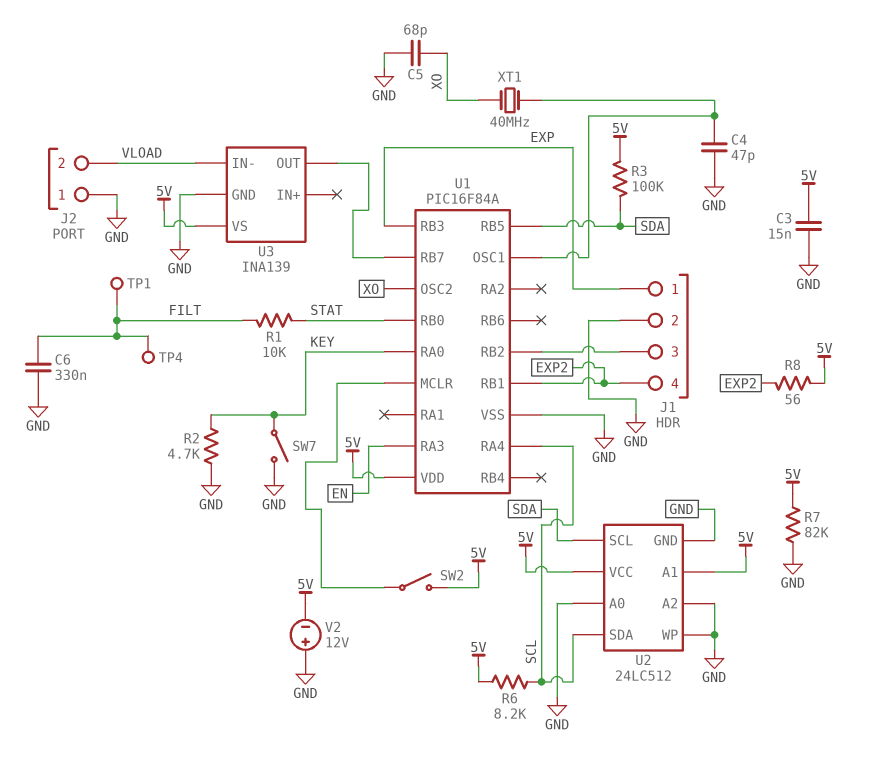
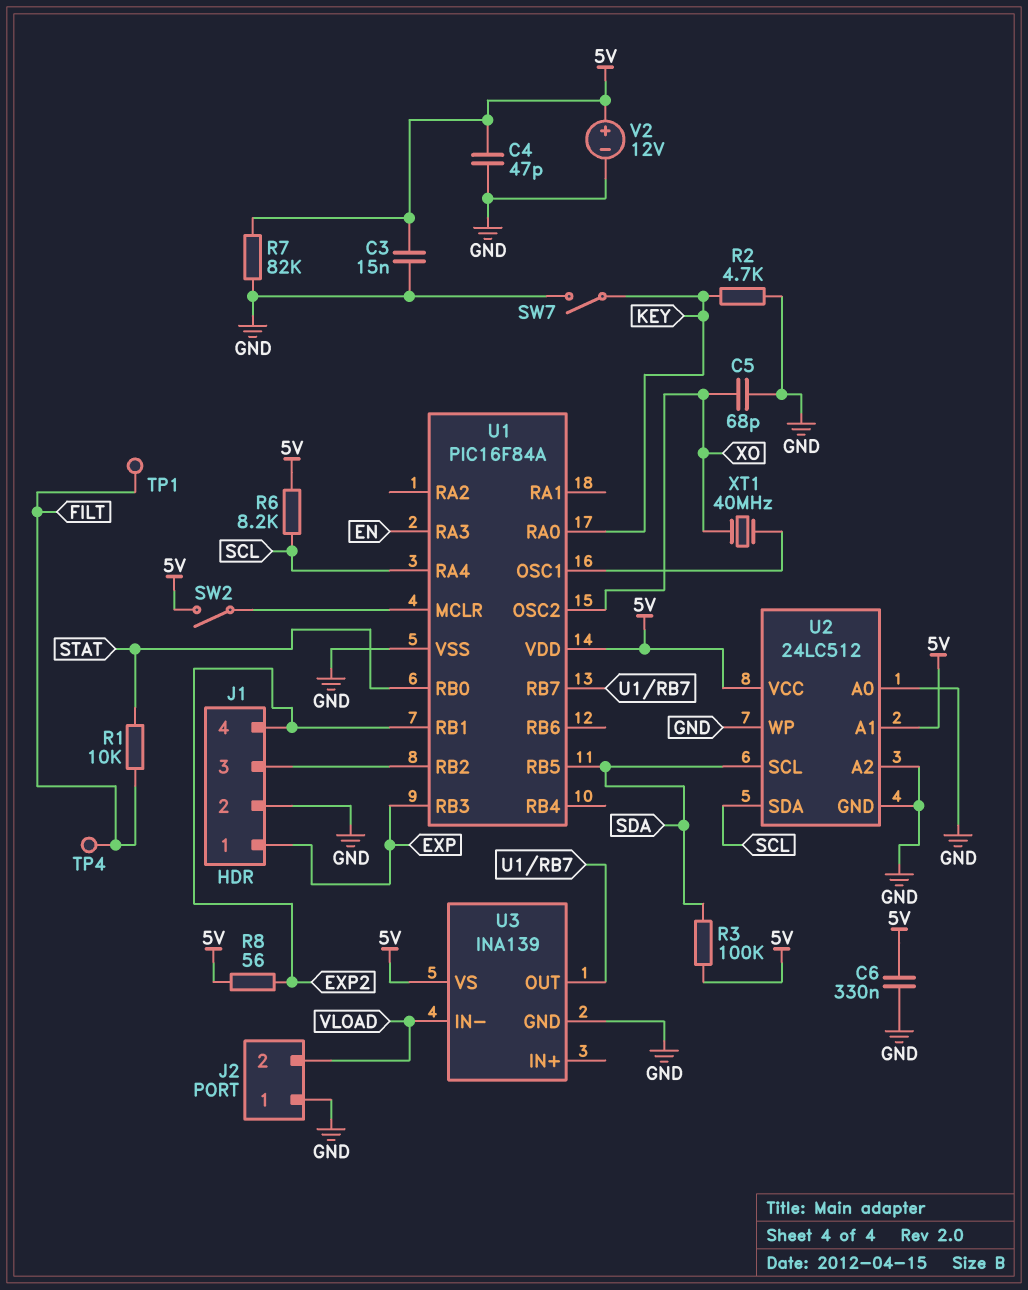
C4: 47pF (GND, U1/OSC1) -> 47pF (5V, GND)
C6: 330nF (FILT, GND) -> 330nF (5V, GND)
V2: 12V (plus GND, minus 5V) -> 12V (plus 5V, minus GND)

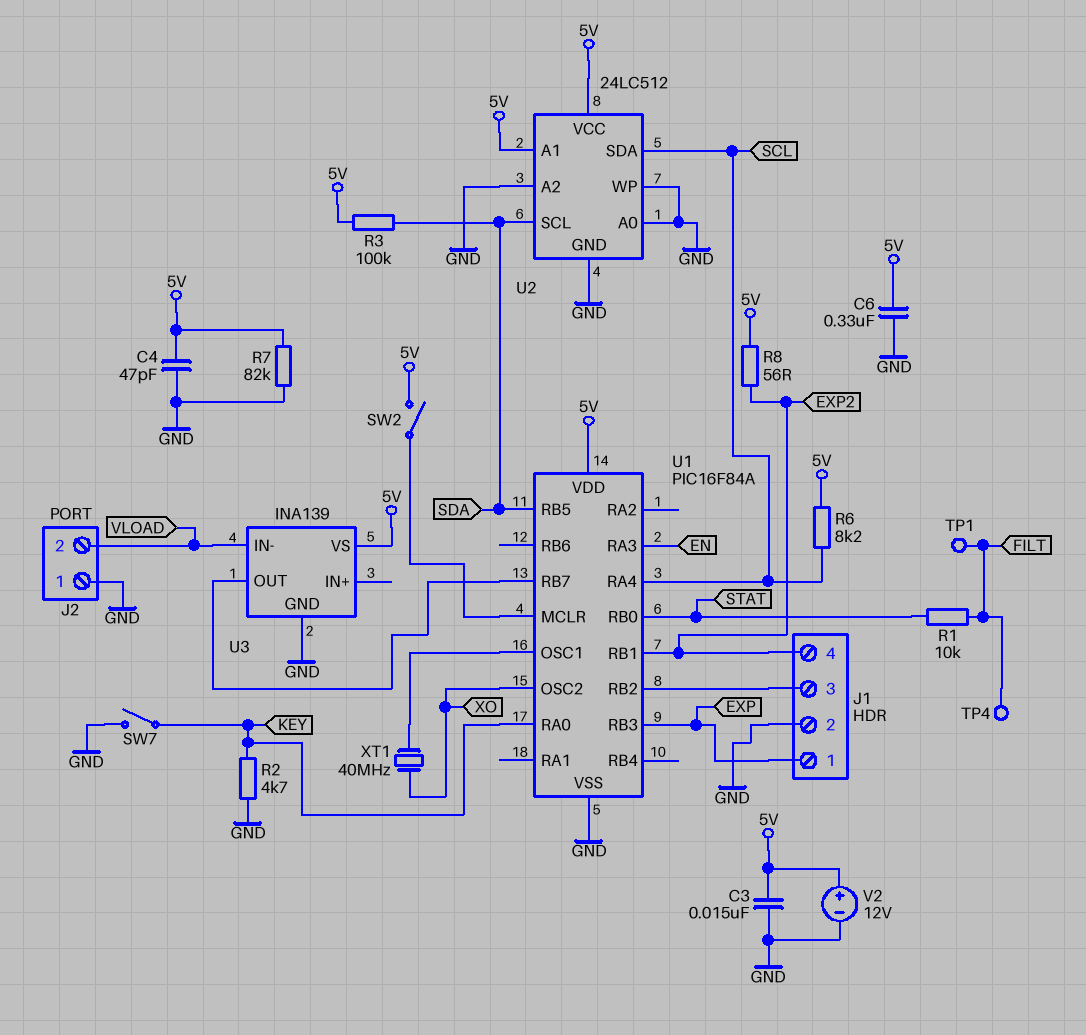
C5: 68pF (GND, XO) -> none

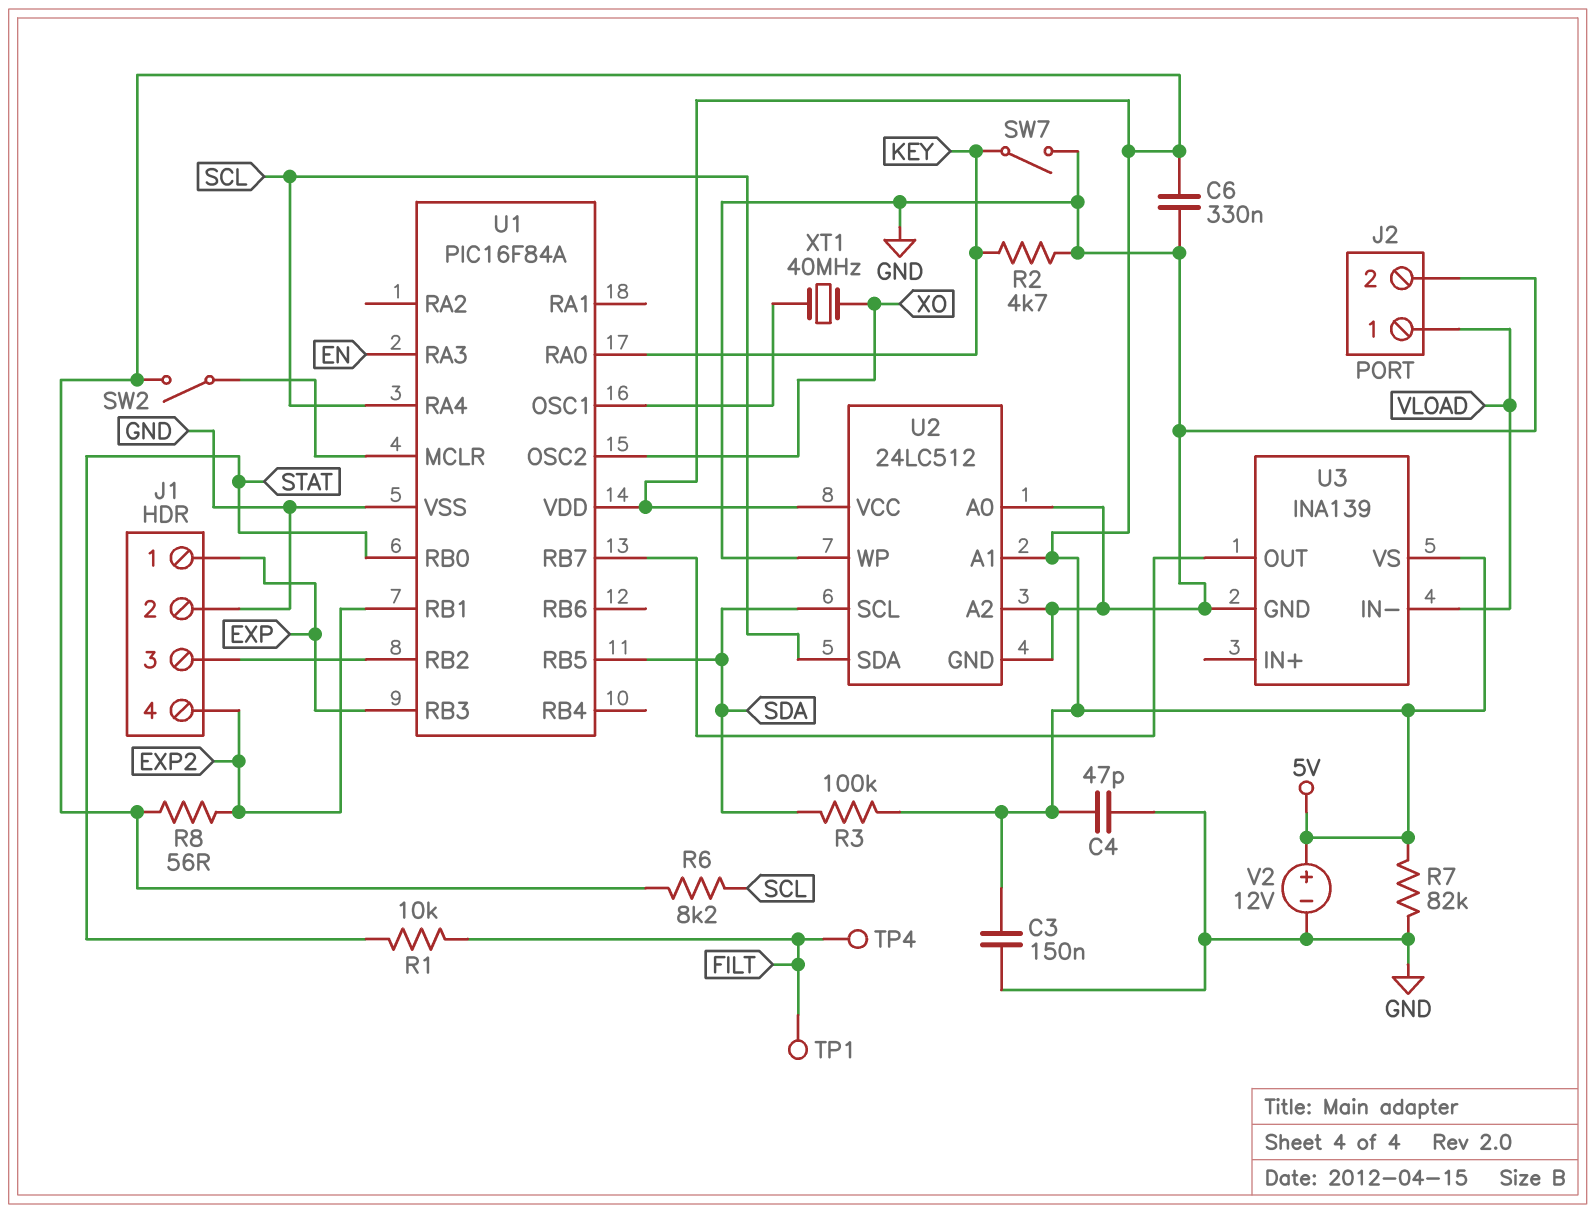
C3: 15nF (5V, GND) -> 150nF (5V, GND)
J2 pin 1: GND -> VLOAD
J2 pin 2: VLOAD -> GND

